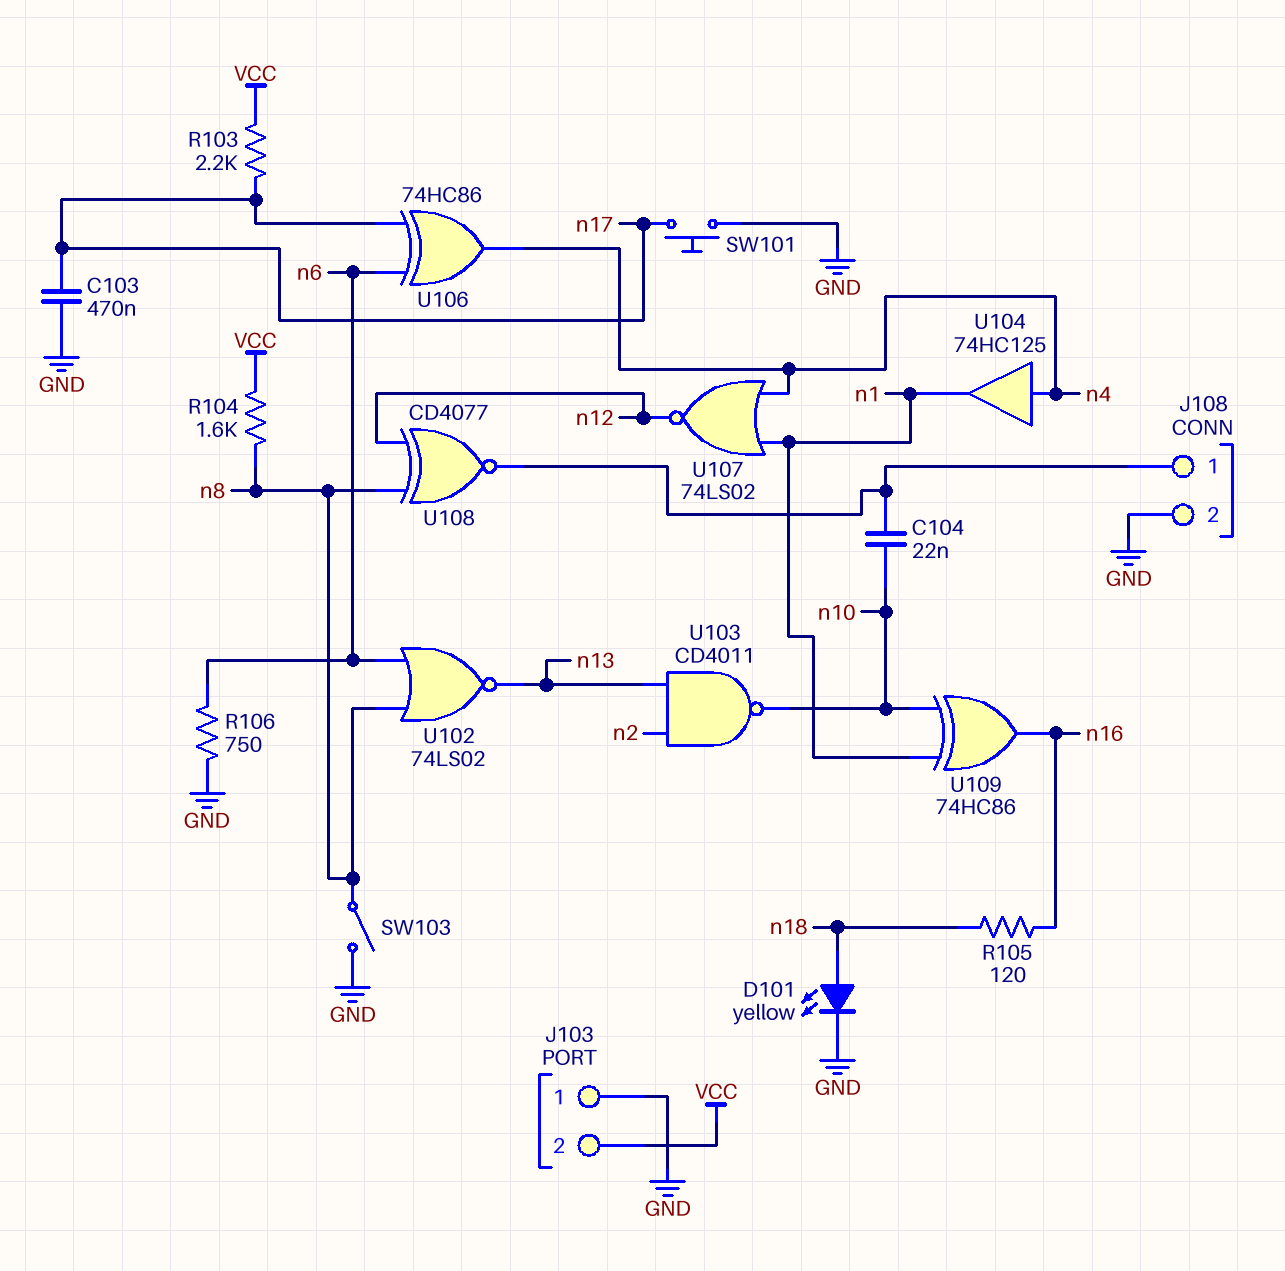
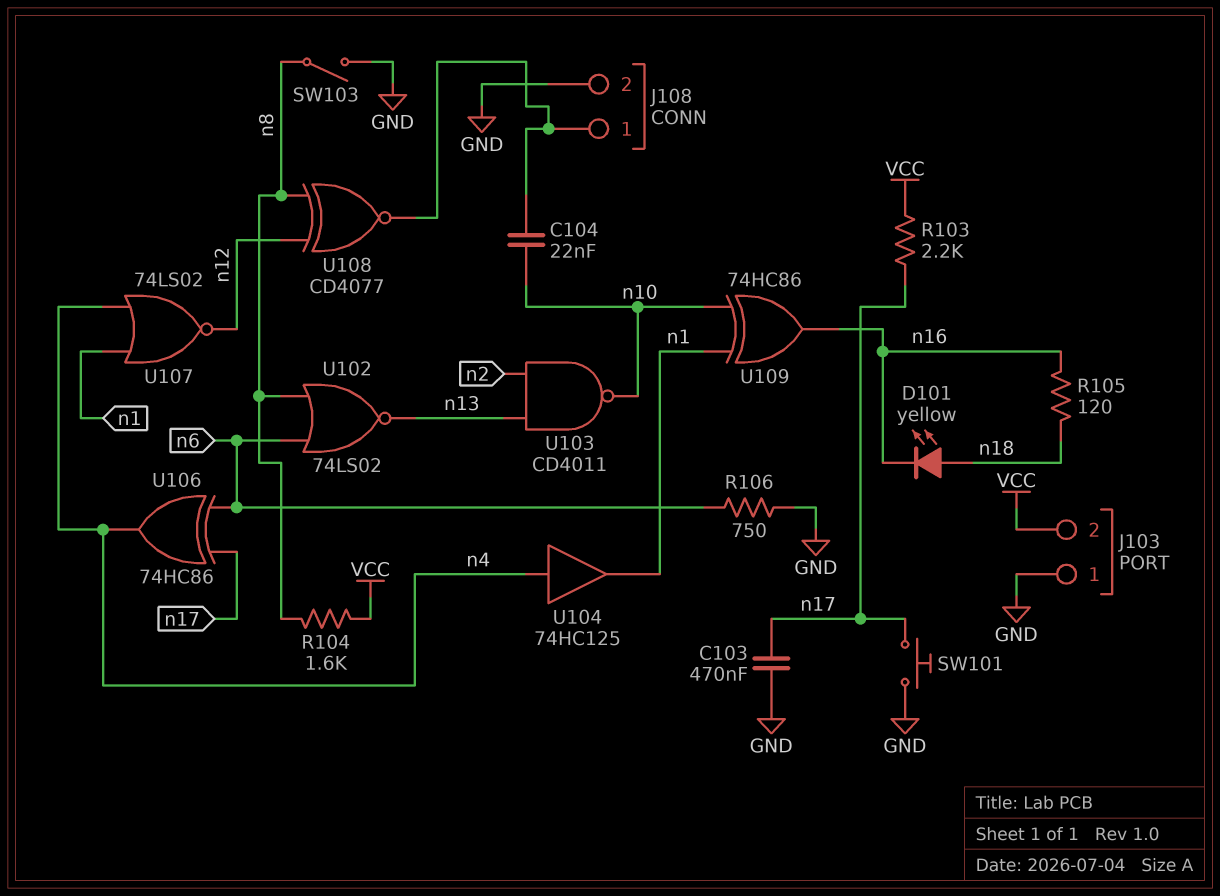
D101: LED yellow (A n18, K GND) -> LED yellow (A n18, K n16)

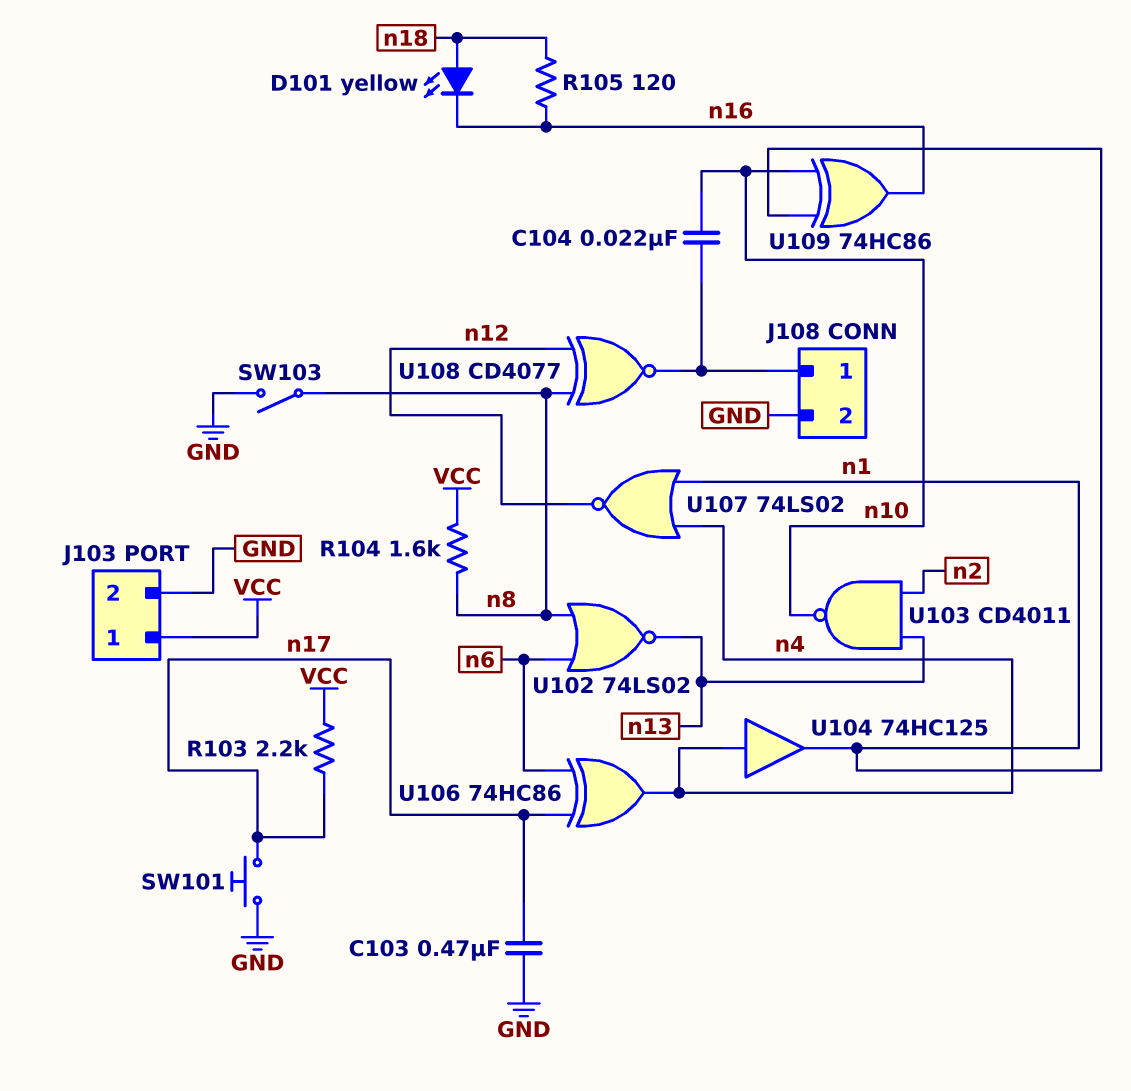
J103 pin 1: GND -> VCC
J103 pin 2: VCC -> GND
R106: 750 (GND, n6) -> none

